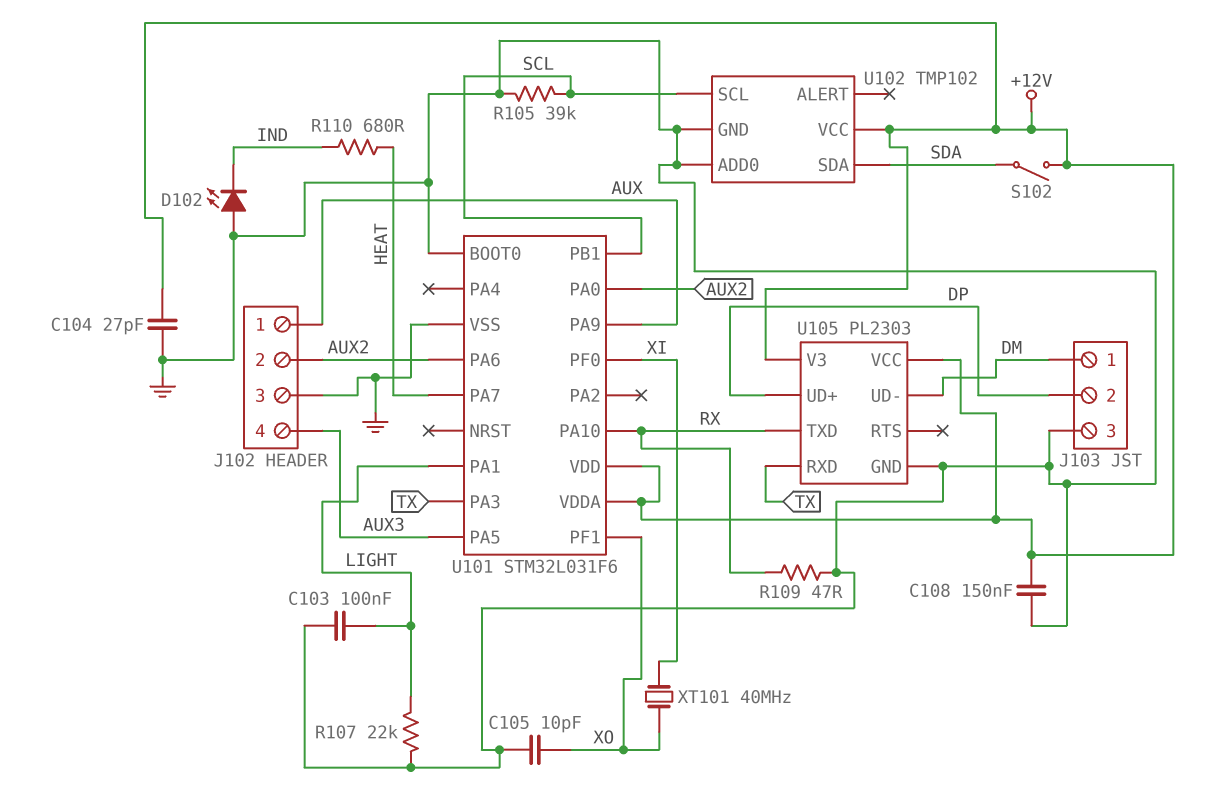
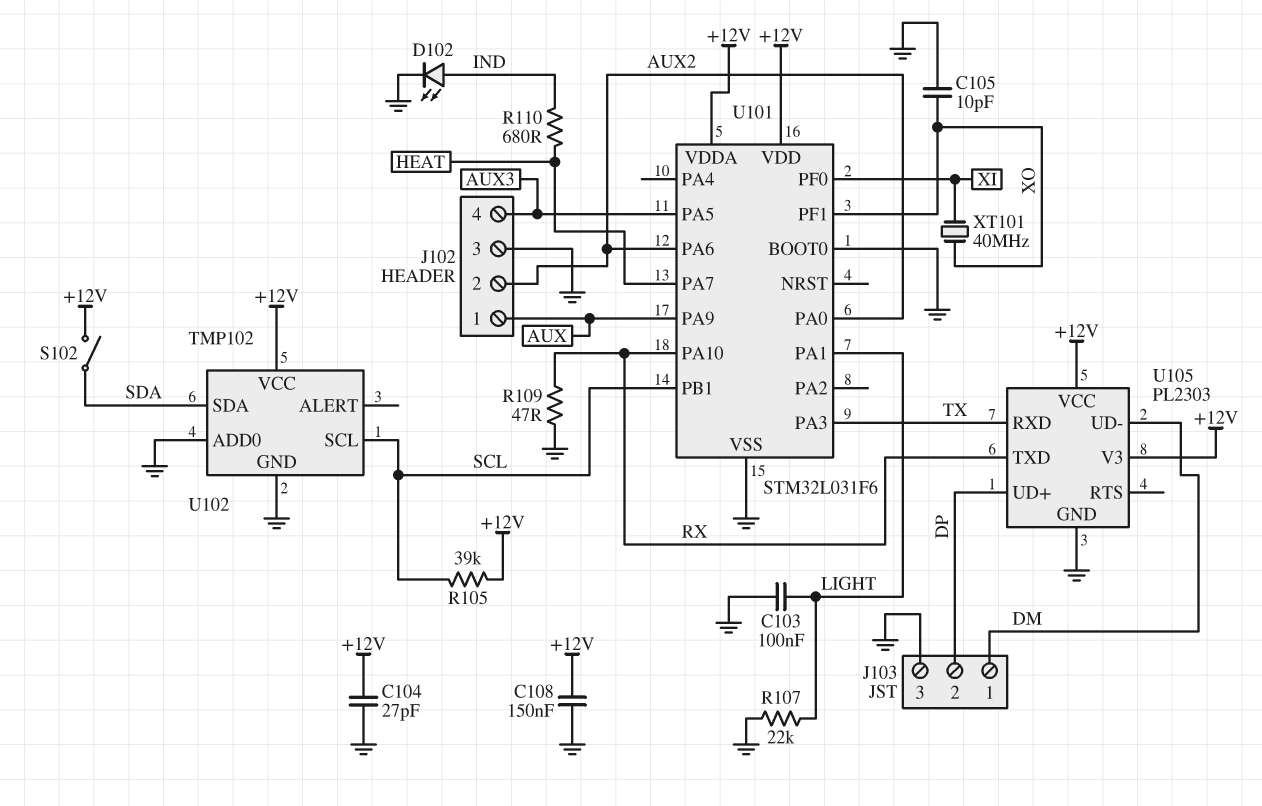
D102: LED (A GND, K IND) -> LED (A IND, K GND)
R105: 39k (GND, SCL) -> 39k (+12V, SCL)

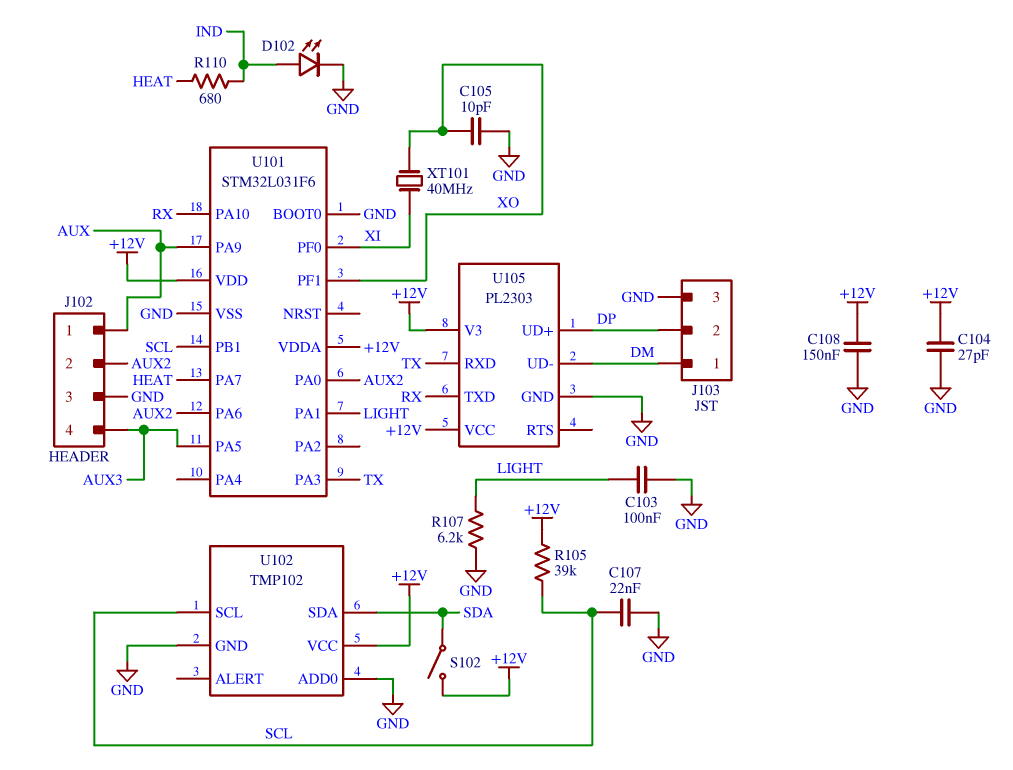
C107: none -> 22nF (GND, SCL)
R107: 22k (GND, LIGHT) -> 6.2k (GND, LIGHT)
R109: 47 (GND, RX) -> none

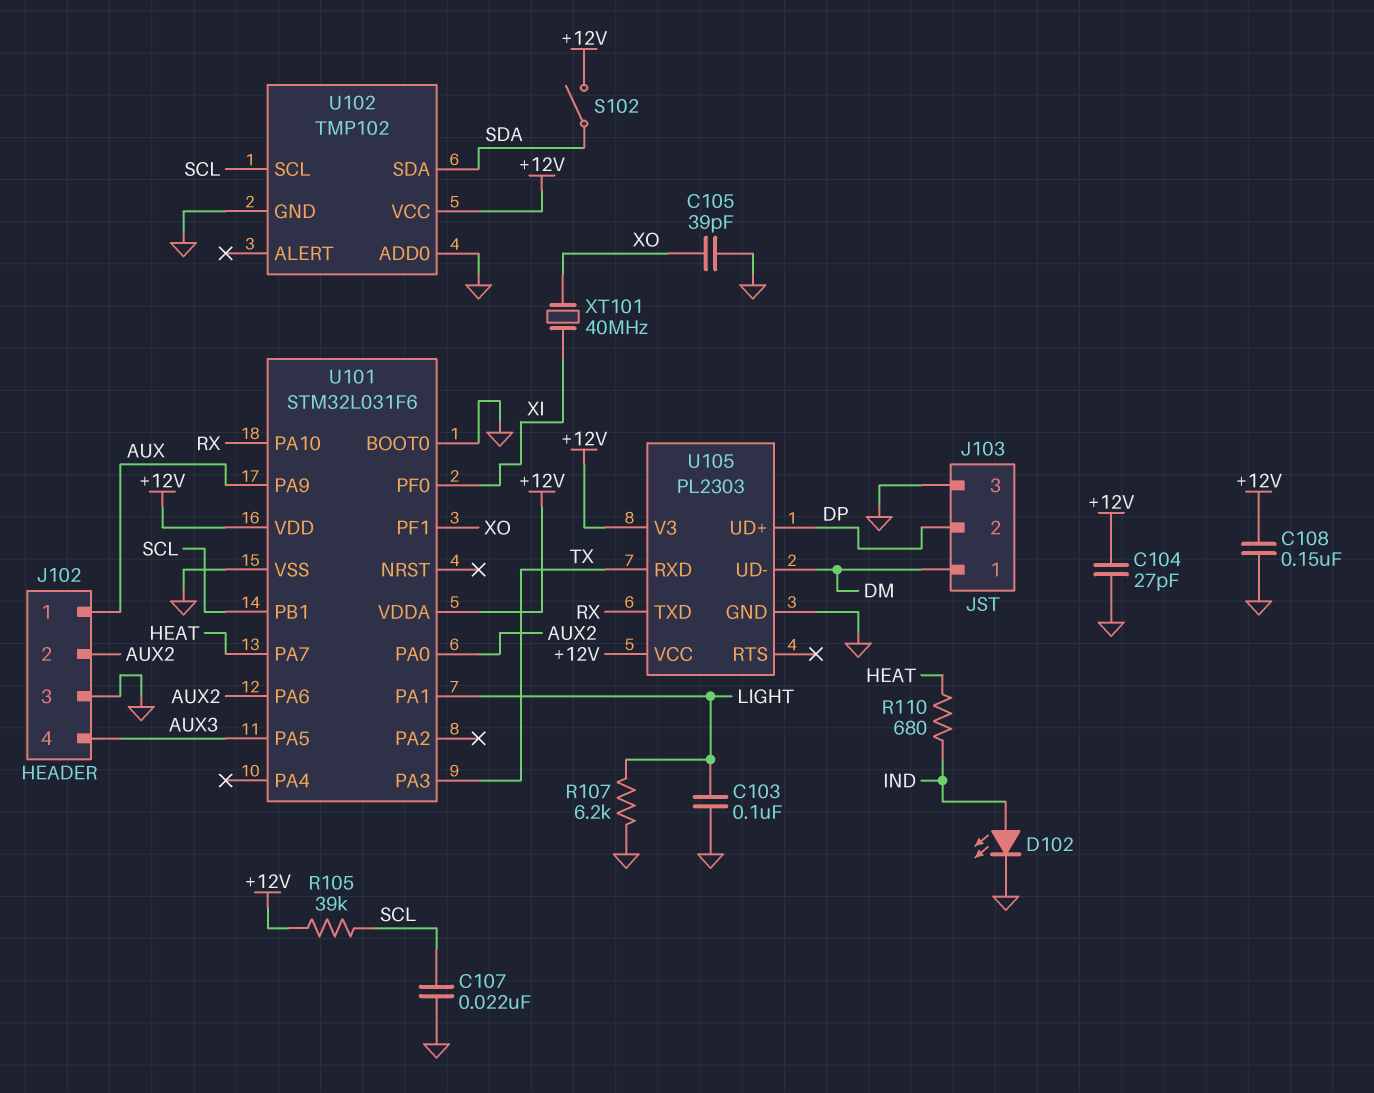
C105: 10pF (GND, XO) -> 39pF (GND, XO)

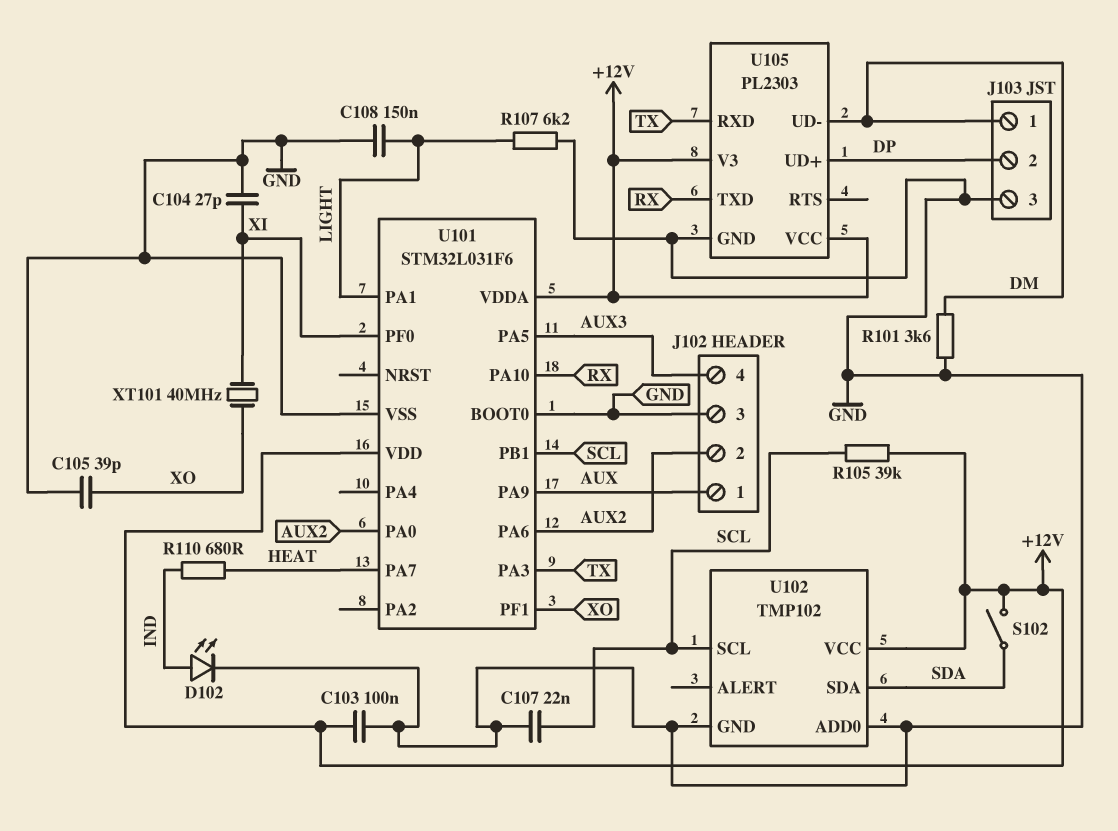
C103: 100nF (GND, LIGHT) -> 100nF (+12V, GND)
C104: 27pF (+12V, GND) -> 27pF (GND, XI)
C108: 150nF (+12V, GND) -> 150nF (GND, LIGHT)
R101: none -> 3.6k (DM, GND)

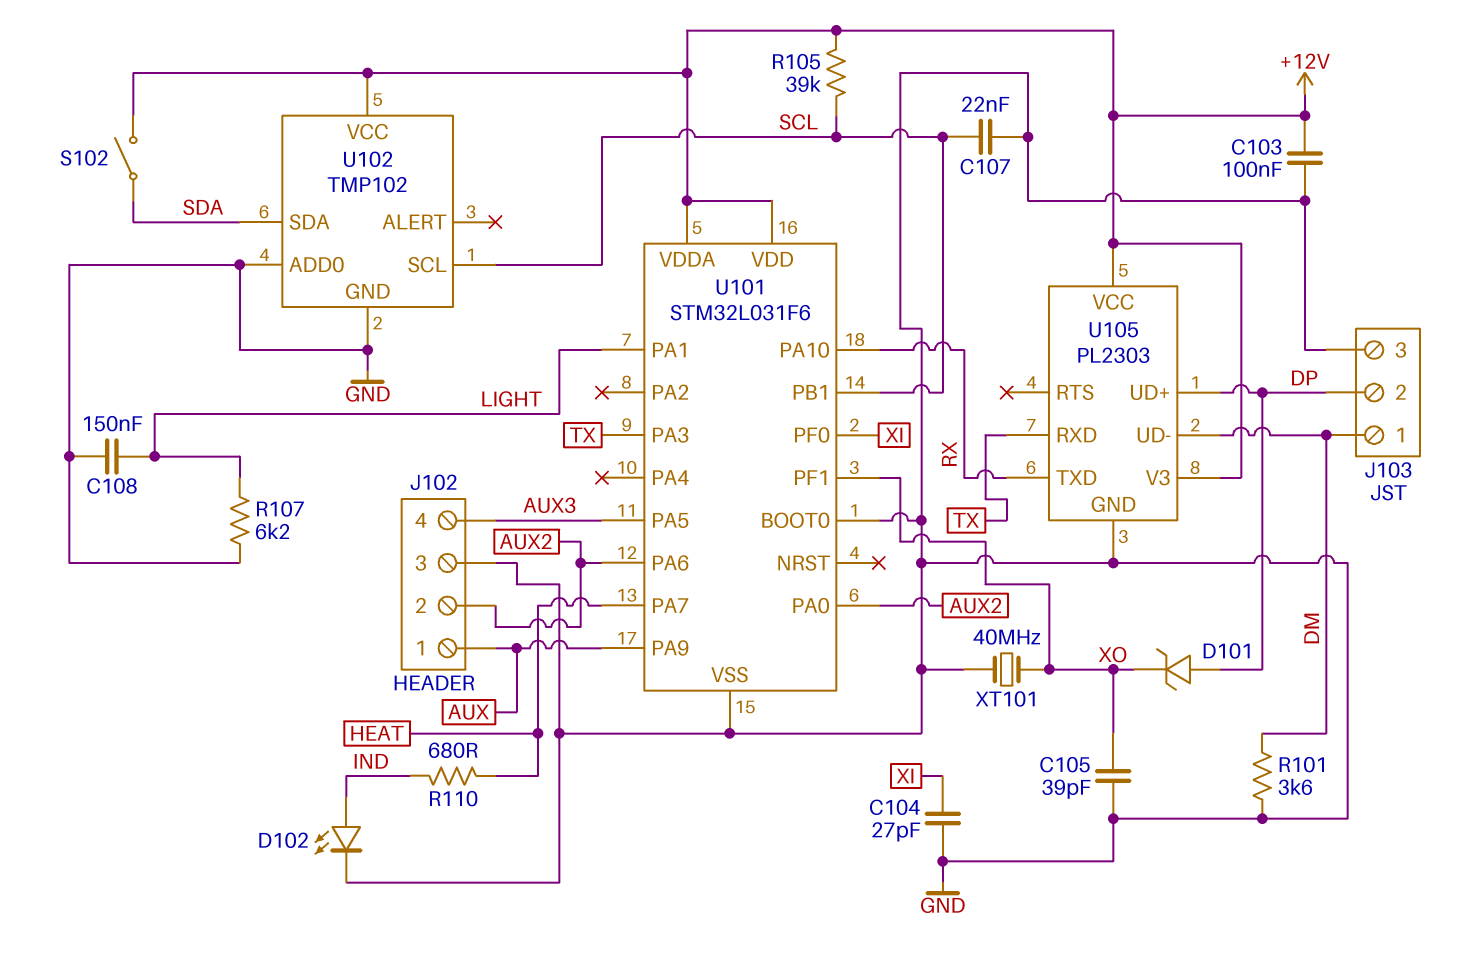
D101: none -> zener (A DP, K XO)
XT101: 40MHz (XI, XO) -> 40MHz (GND, XO)

